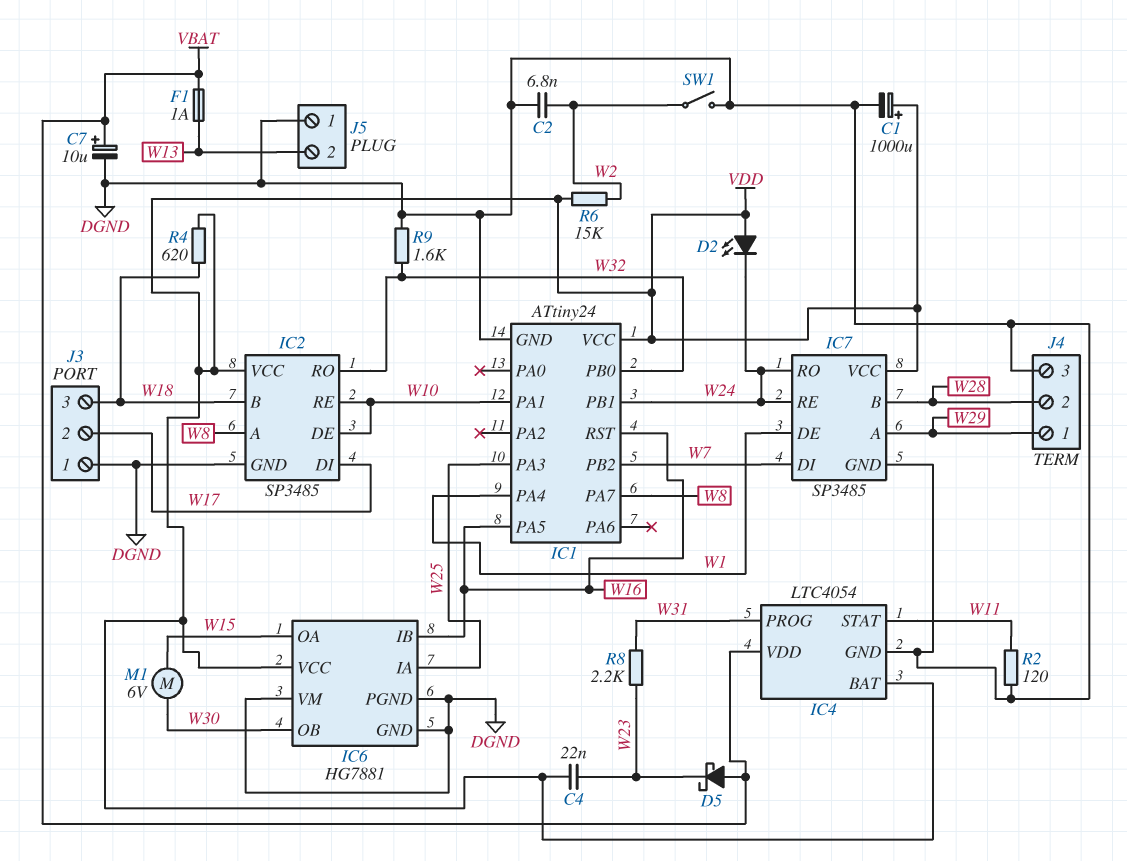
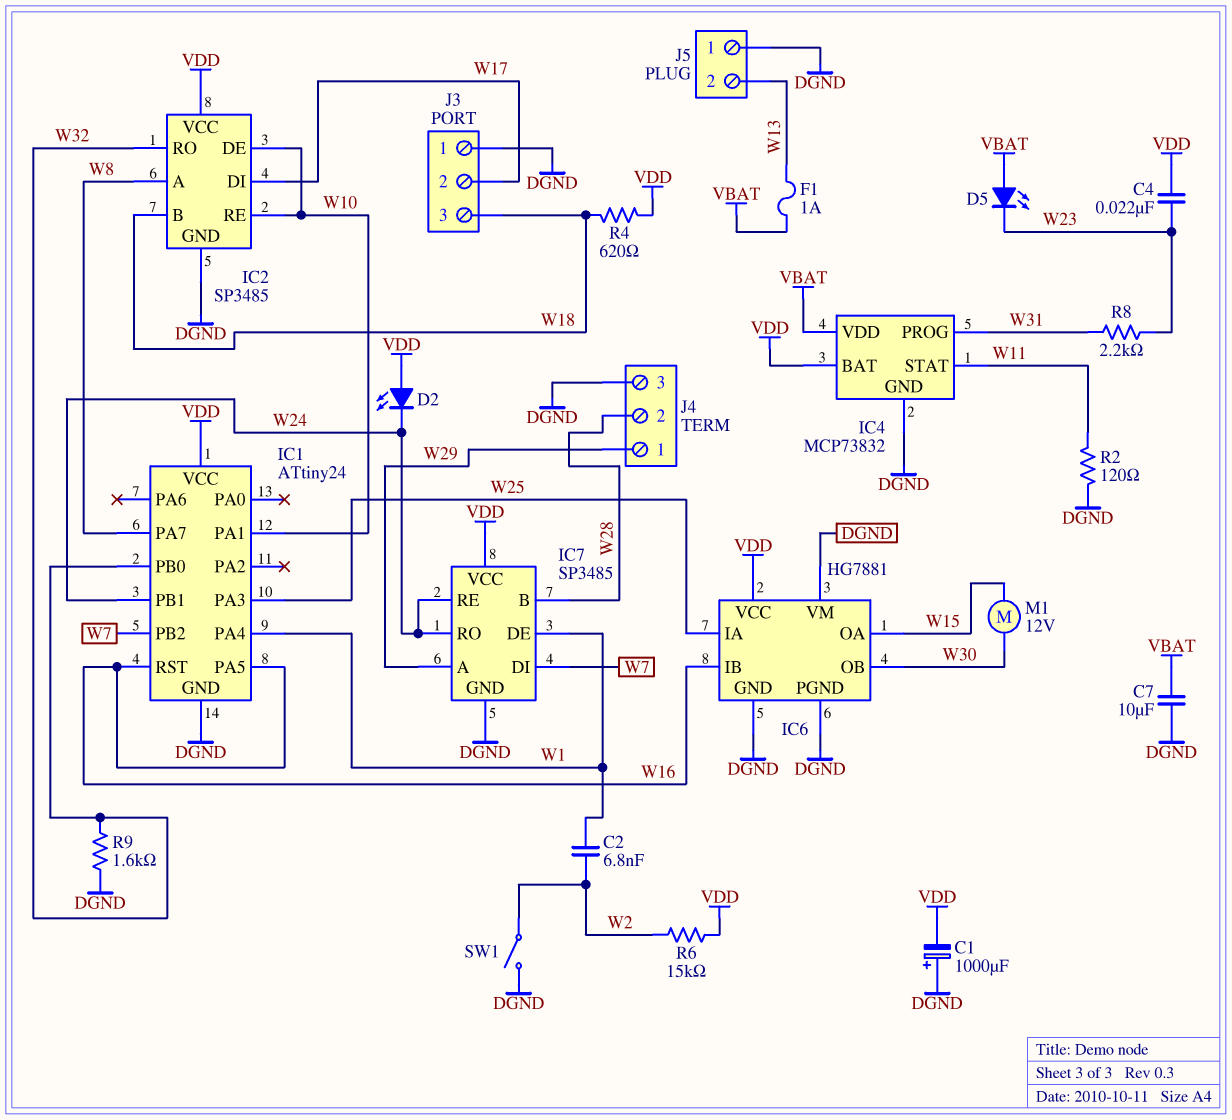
C1: 1000uF (plus VDD, minus DGND) -> 1000uF (plus DGND, minus VDD)
C2: 6.8nF (DGND, W2) -> 6.8nF (W1, W2)
C7: 10uF (plus VBAT, minus DGND) -> 10uF (DGND, VBAT)
D5: schottky (A VBAT, K W23) -> LED (A VBAT, K W23)
IC4: LTC4054 -> MCP73832
M1: motor 6V (W15, W30) -> motor 12V (W15, W30)

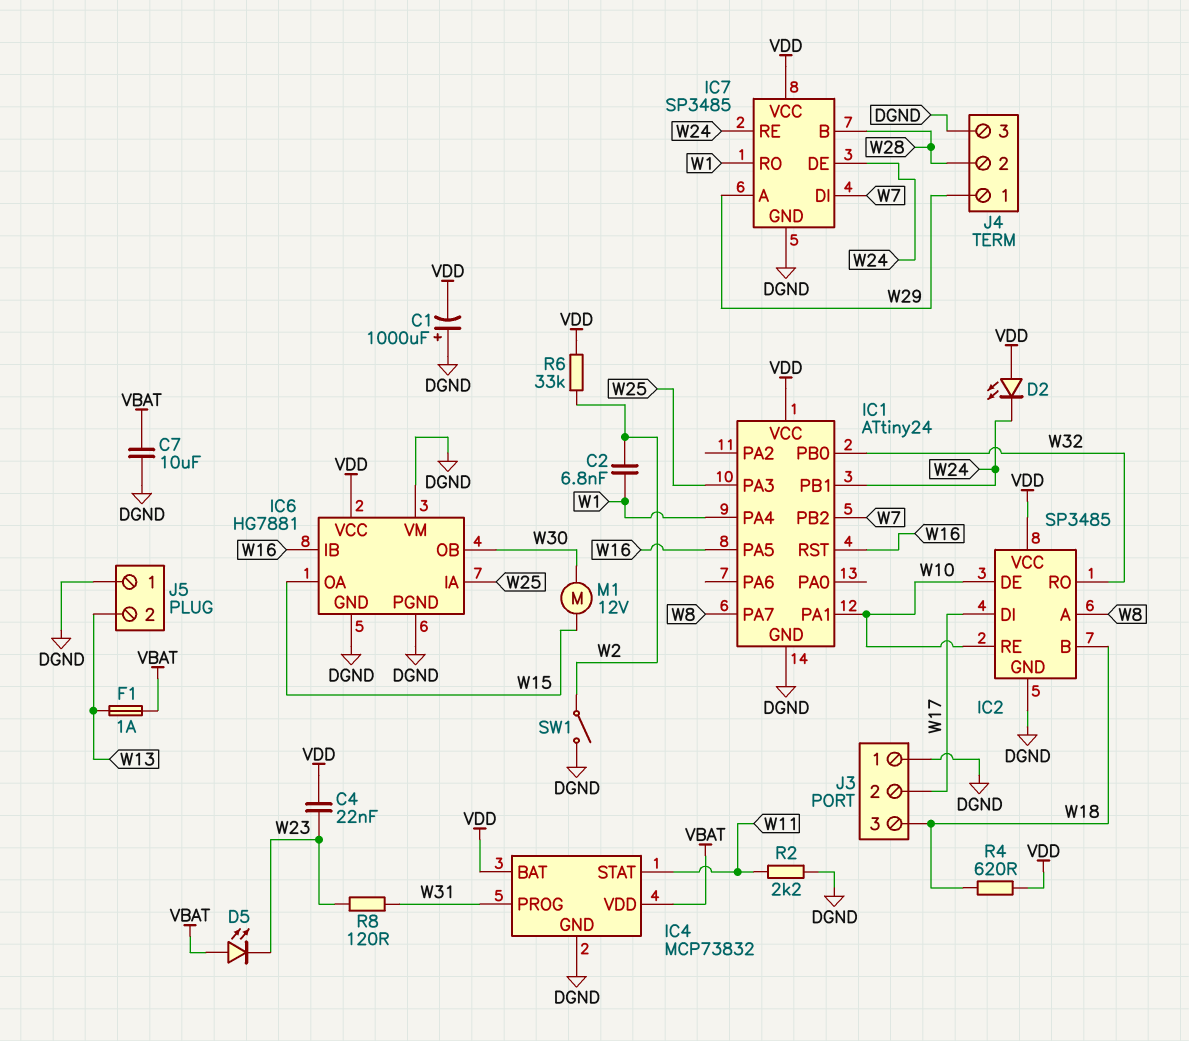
IC7 pin DE: W1 -> W24
IC7 pin RO: W24 -> W1
R2: 120 (DGND, W11) -> 2.2k (DGND, W11)
R6: 15k (VDD, W2) -> 33k (VDD, W2)
R8: 2.2k (W23, W31) -> 120 (W23, W31)
R9: 1.6k (DGND, W32) -> none

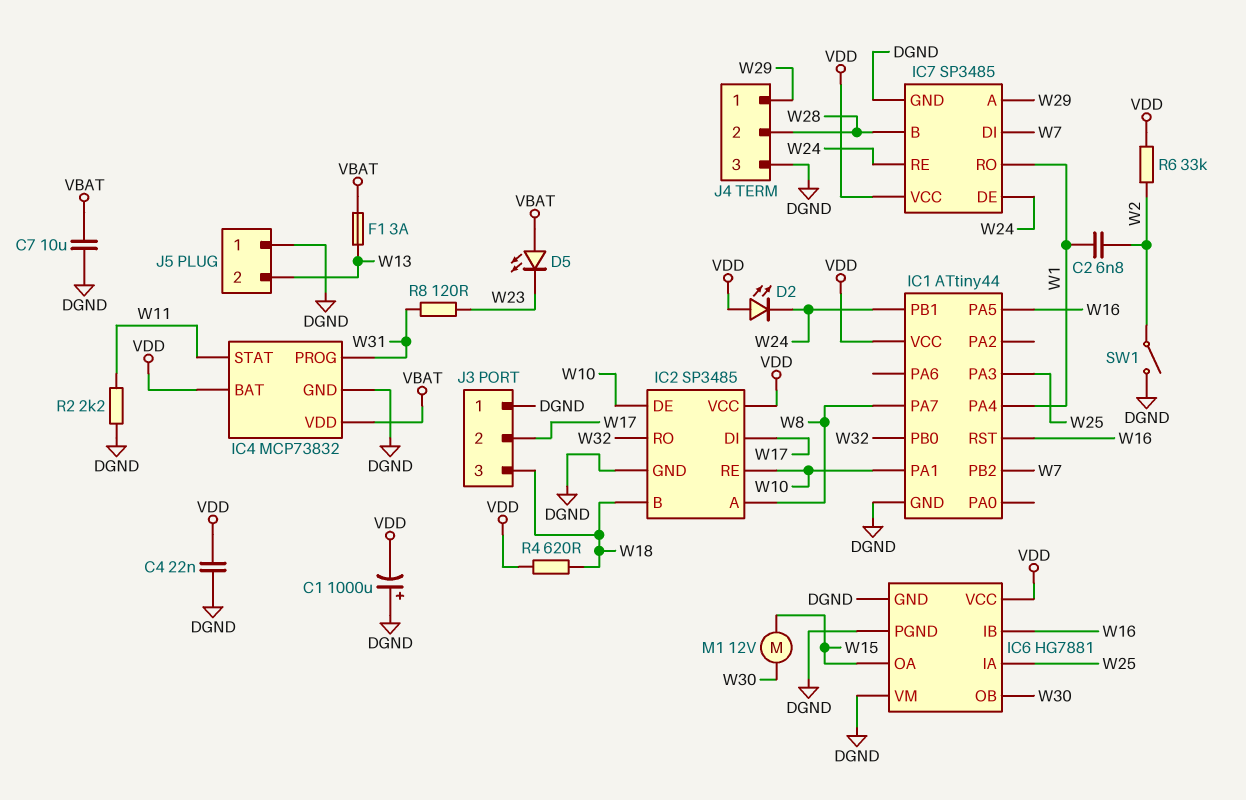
C4: 22nF (VDD, W23) -> 22nF (DGND, VDD)
F1: 1A (VBAT, W13) -> 3A (VBAT, W13)
IC1: ATtiny24 -> ATtiny44

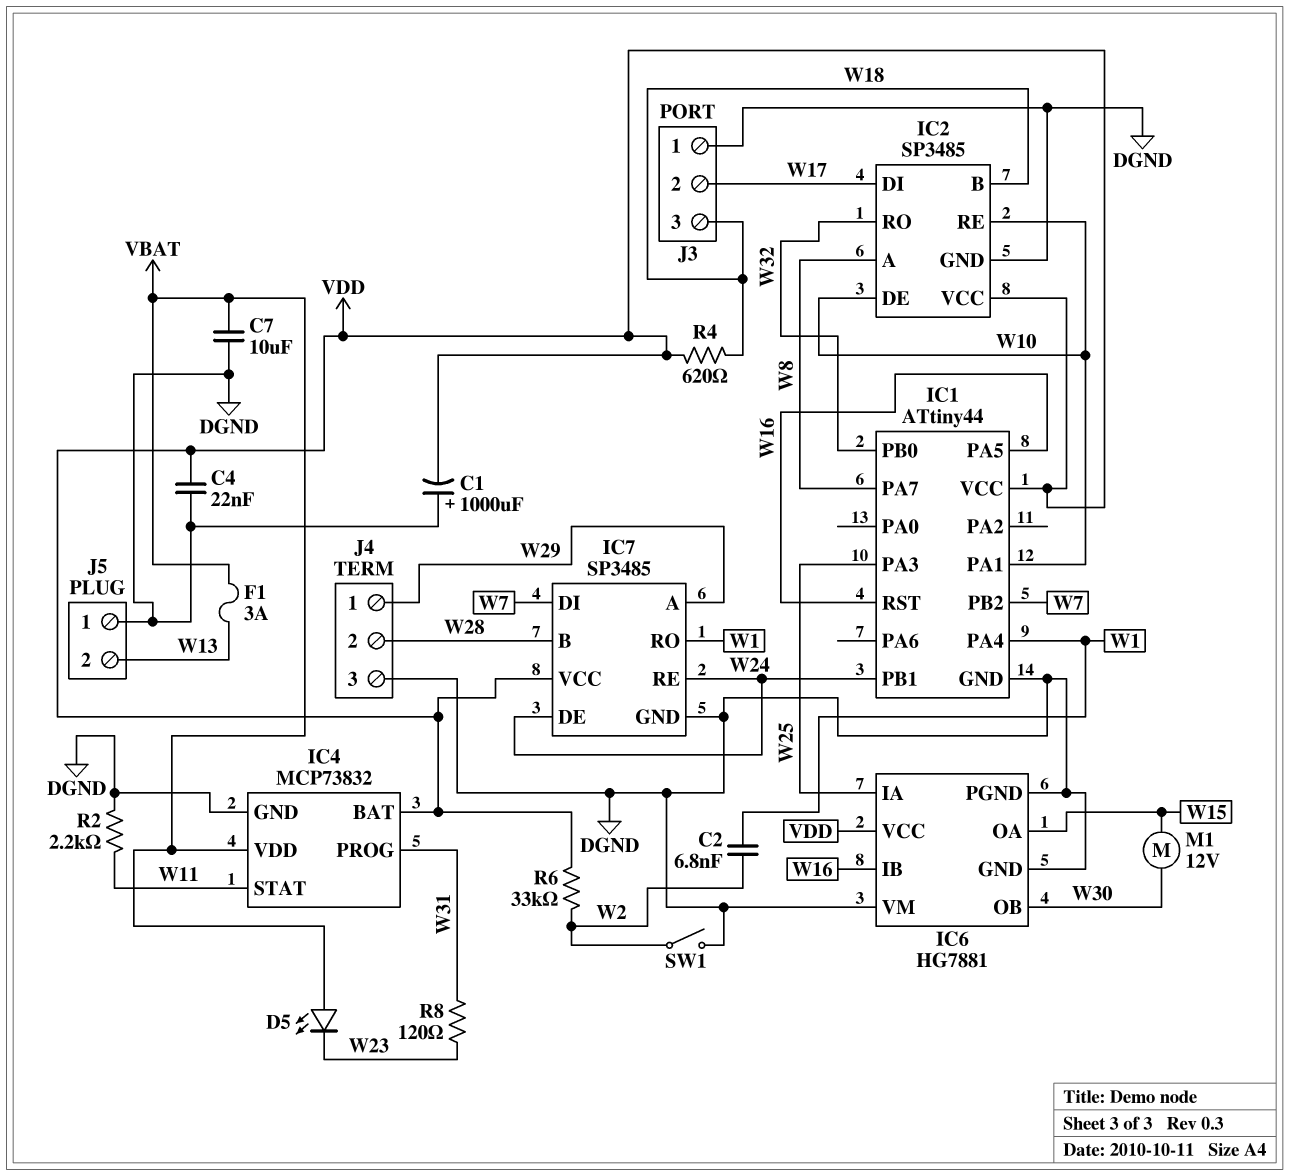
D2: LED (A VDD, K W24) -> none

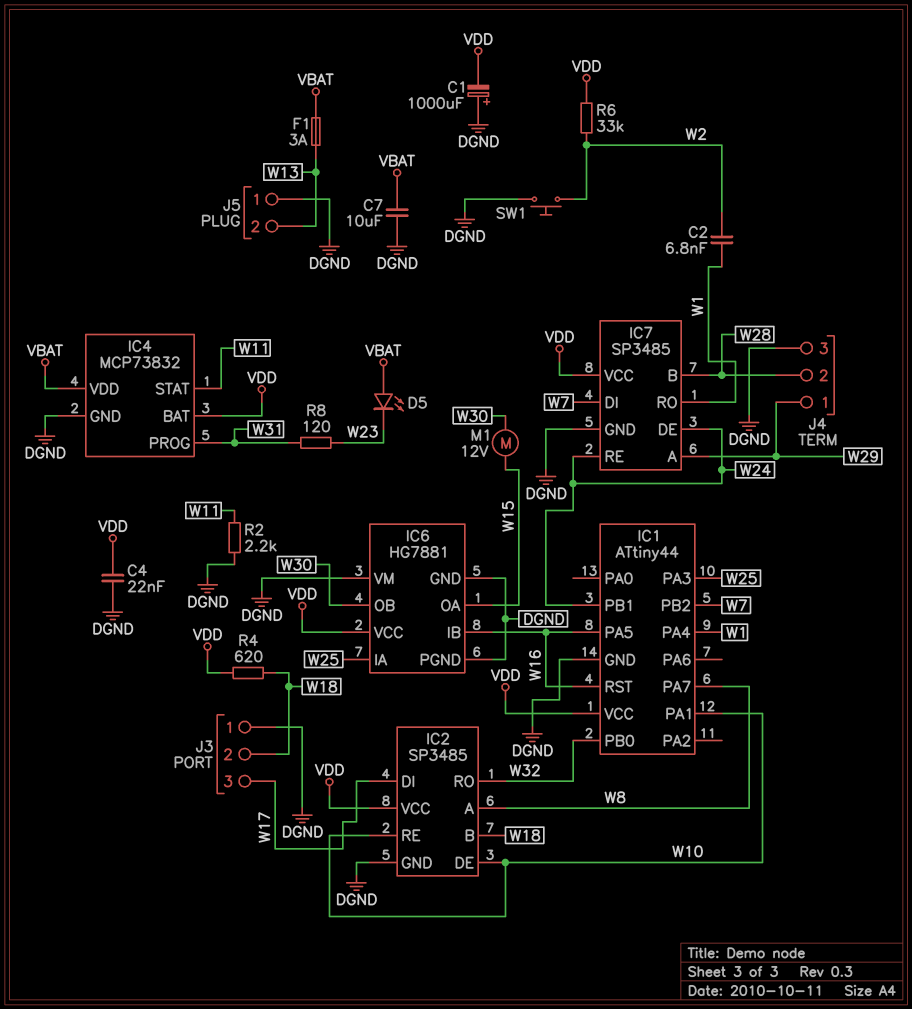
J3 pin 2: W17 -> W18
J3 pin 3: W18 -> W17
SW1: switch (DGND, W2) -> button (DGND, W2)

